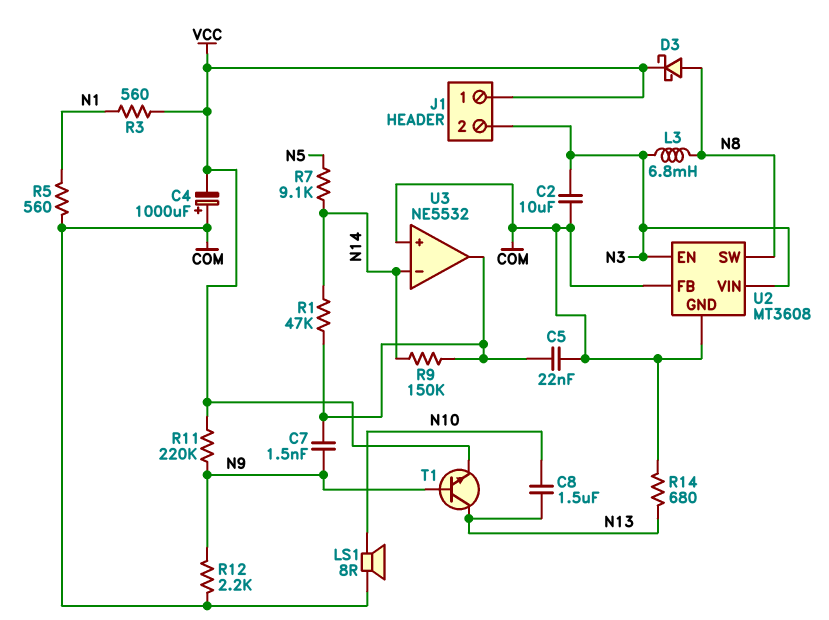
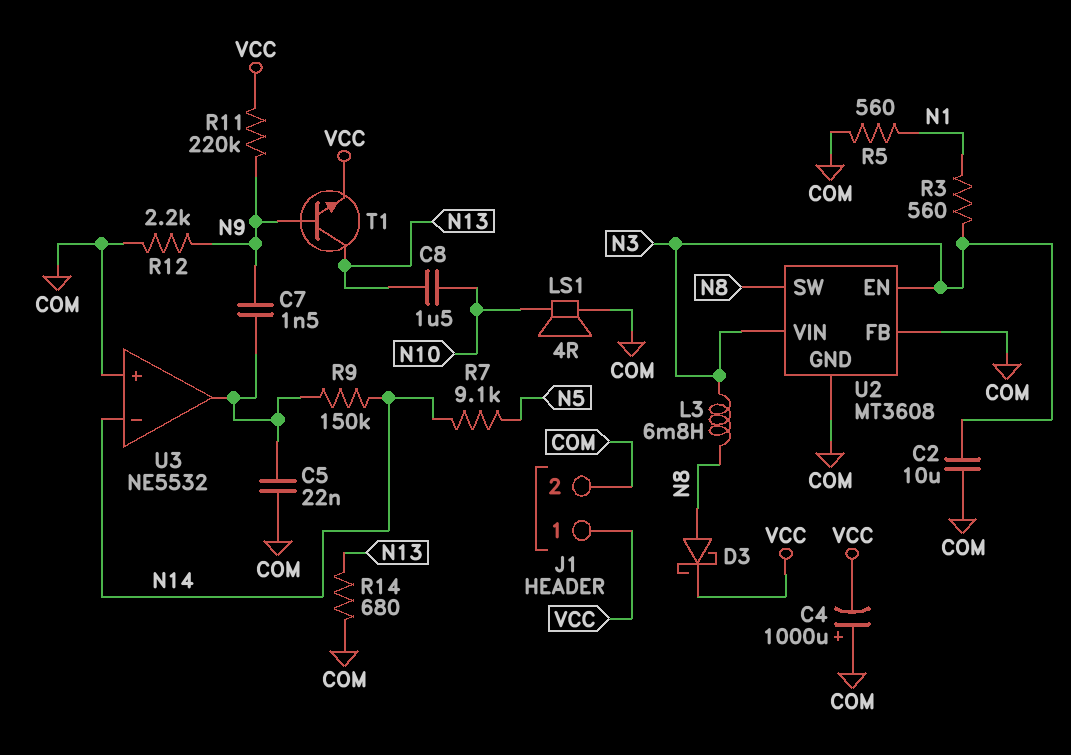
J1 pin 2: N3 -> COM
LS1: speaker 8R (COM, N10) -> speaker 4R (COM, N10)
R1: 47k (N14, U3/out) -> none
R3: 560 (N1, VCC) -> 560 (N1, N3)

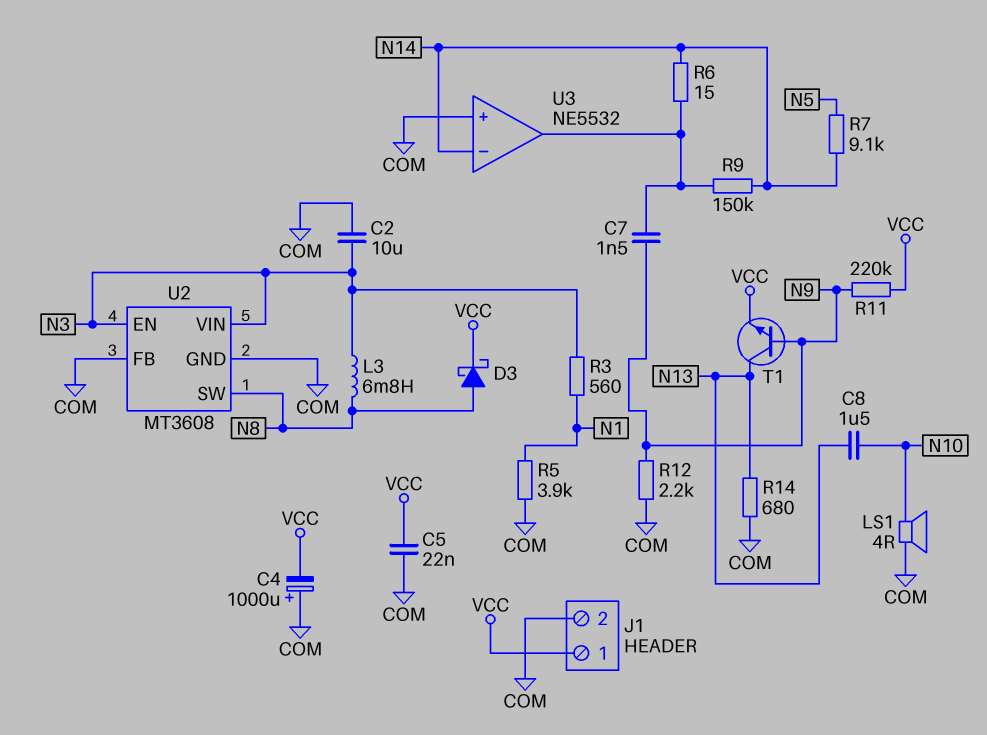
C5: 22nF (COM, U3/out) -> 22nF (COM, VCC)
R5: 560 (COM, N1) -> 3.9k (COM, N1)
R6: none -> 15 (N14, U3/out)

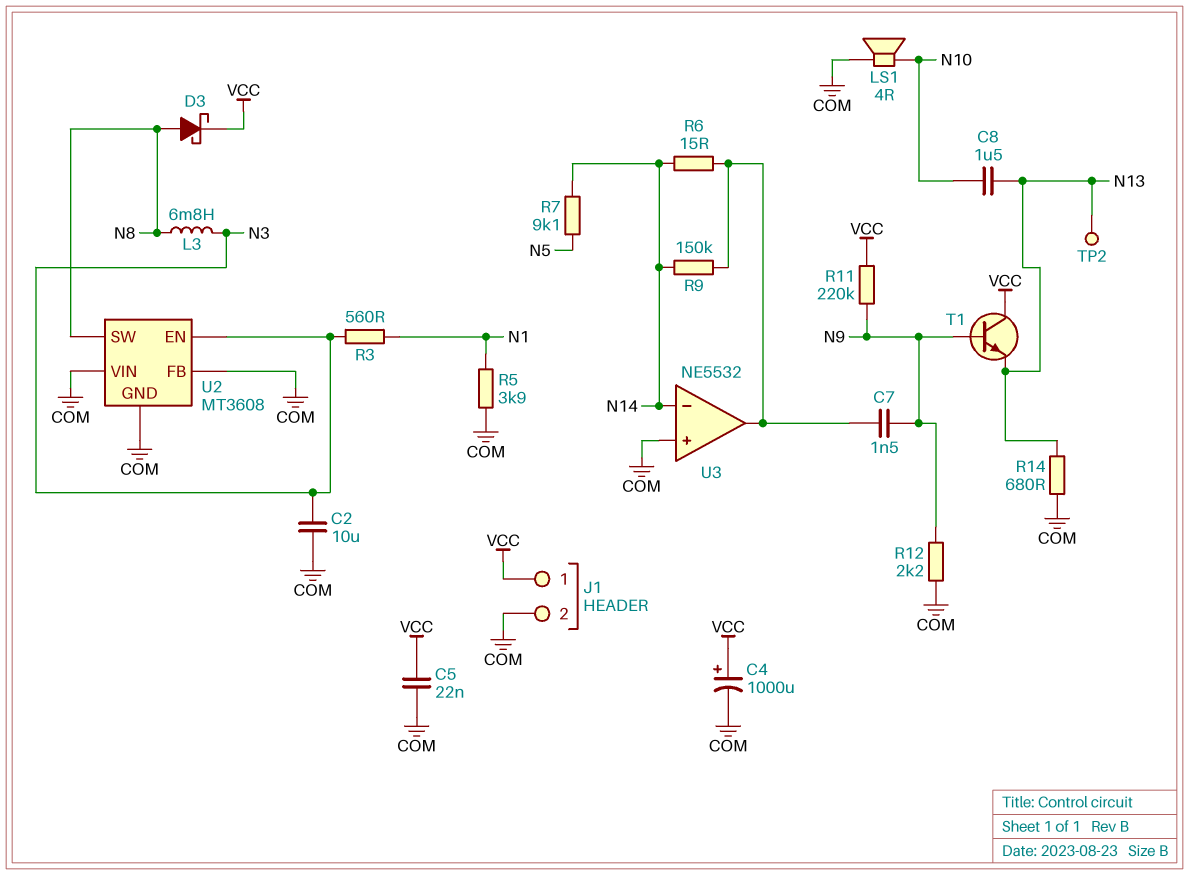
C4: 1000uF (plus COM, minus VCC) -> 1000uF (plus VCC, minus COM)
T1: NPN (B N9, C N13, E VCC) -> NPN (B N9, C VCC, E N13)
TP2: none -> test point (N13)
U2 pin VIN: N3 -> COM

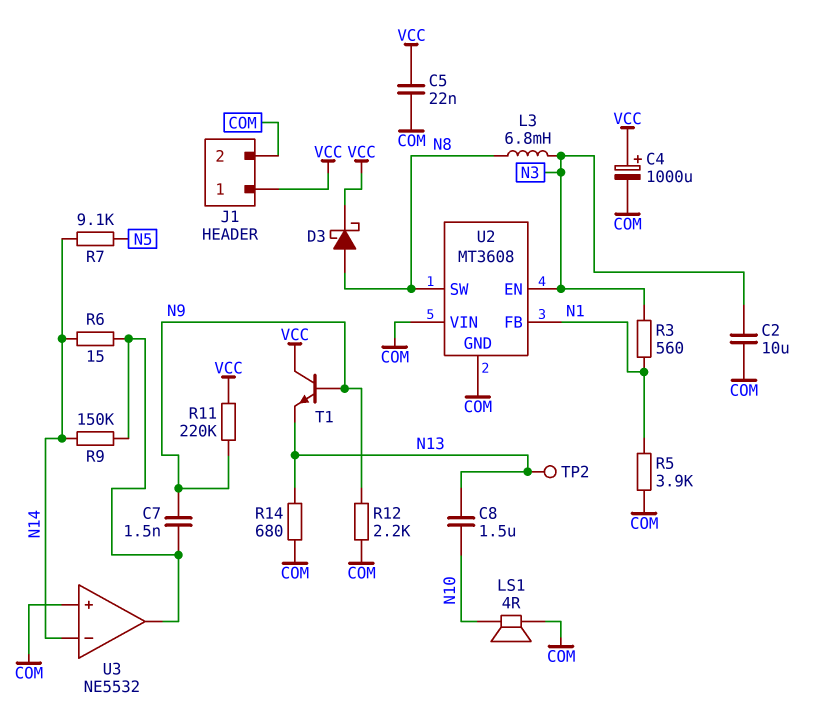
U2 pin FB: COM -> N1

